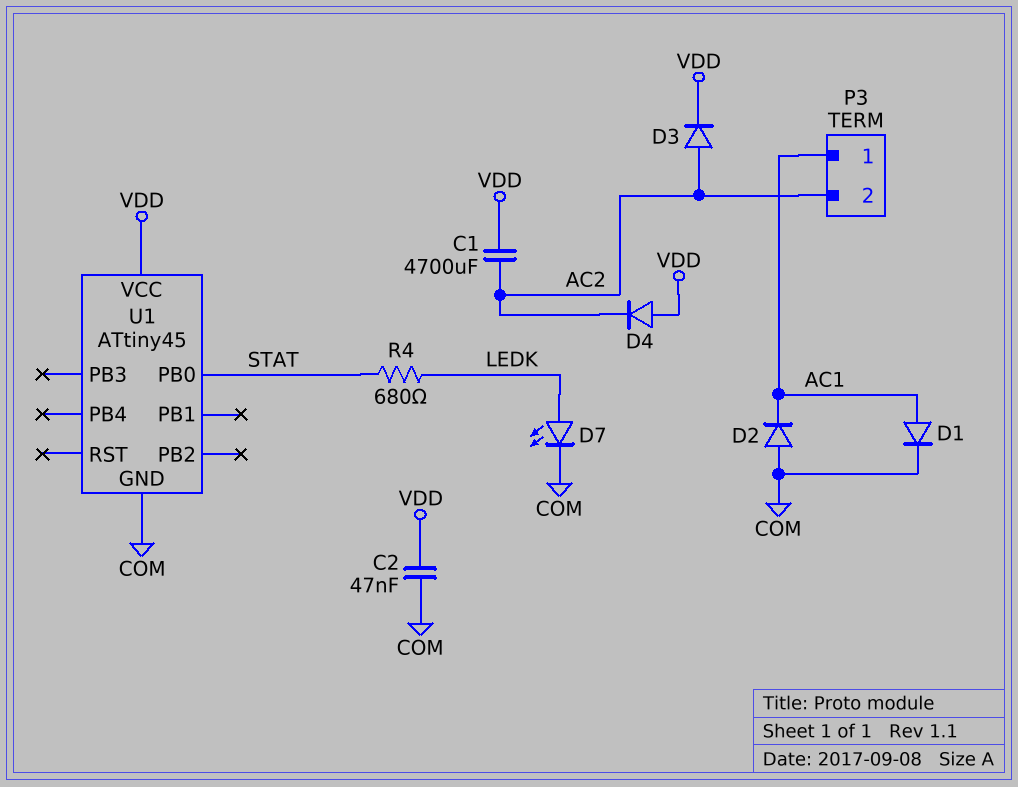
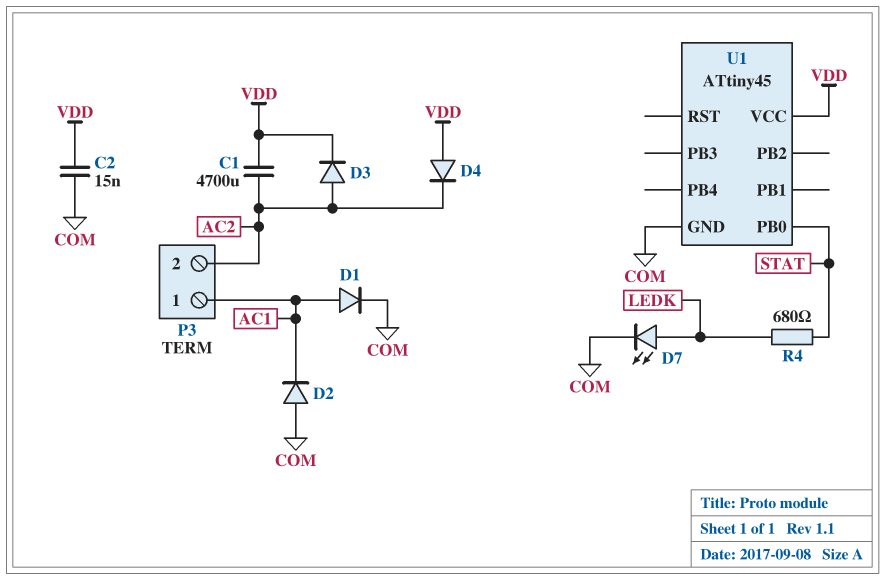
C2: 47nF (COM, VDD) -> 15nF (COM, VDD)

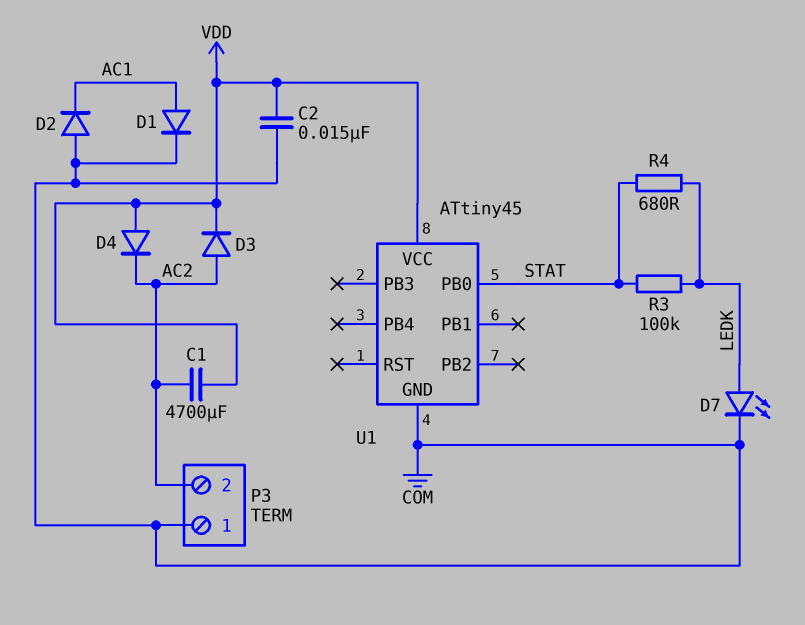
P3 pin 1: AC1 -> COM
R3: none -> 100k (LEDK, STAT)

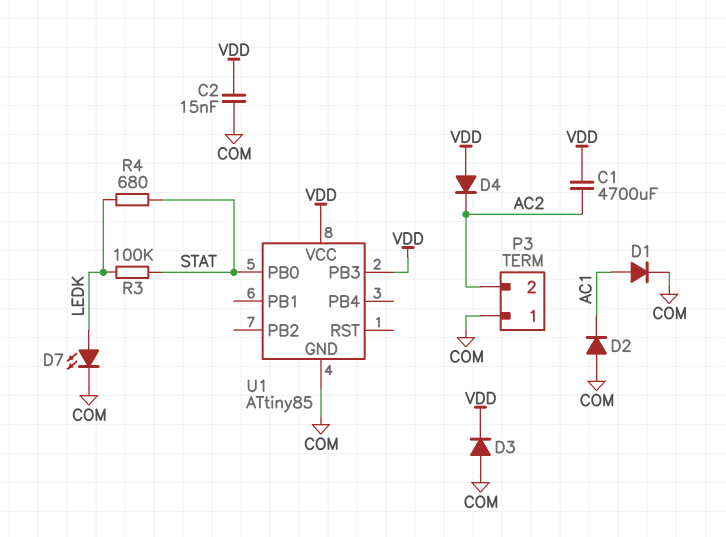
D3: diode (A AC2, K VDD) -> diode (A COM, K VDD)
U1: ATtiny45 -> ATtiny85
U1 pin PB3: none -> VDD

